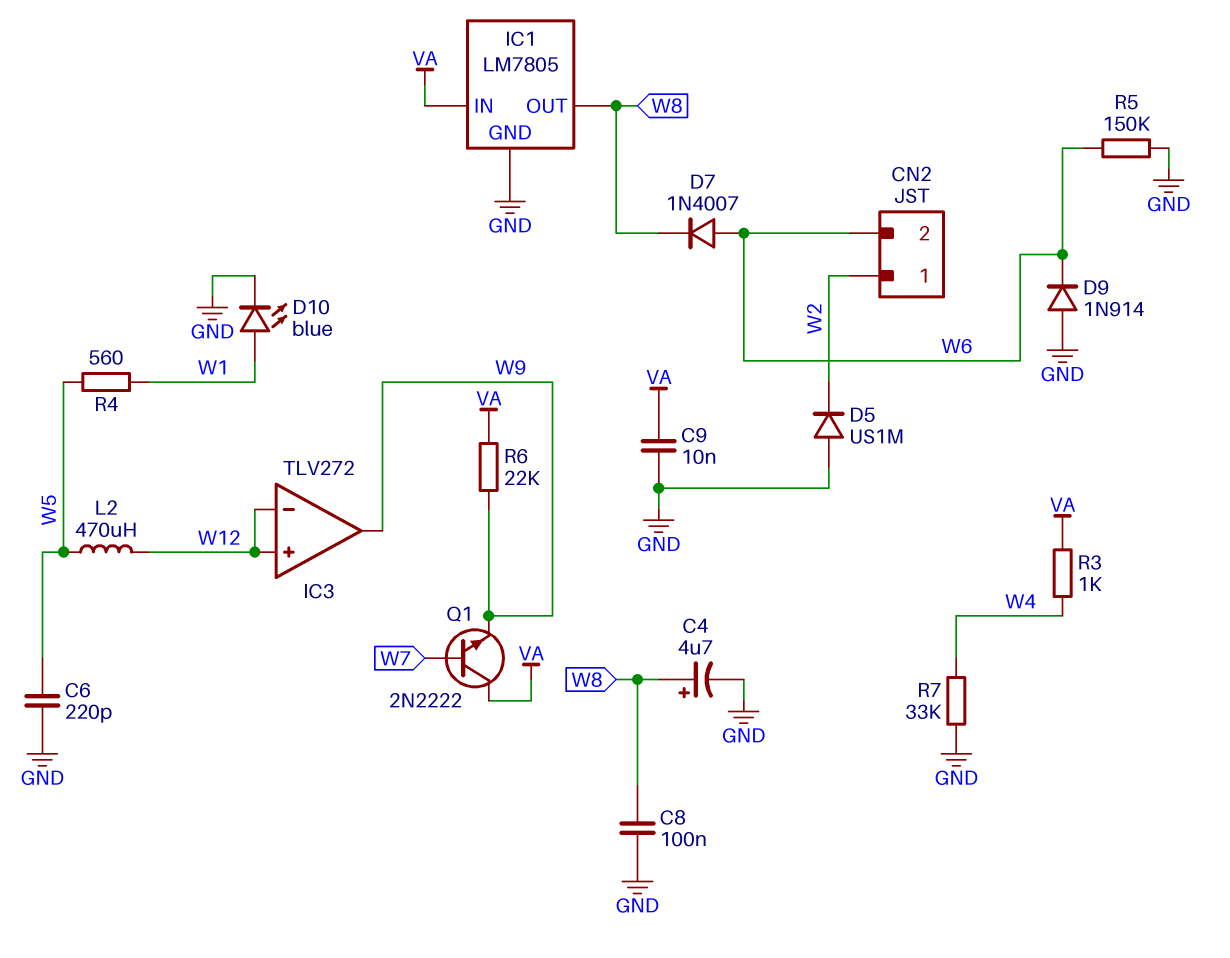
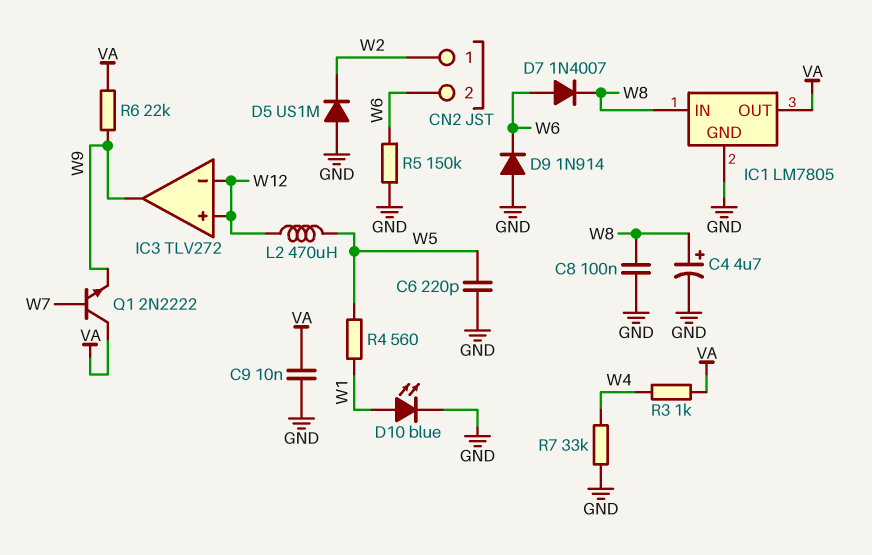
IC1 pin IN: VA -> W8
IC1 pin OUT: W8 -> VA

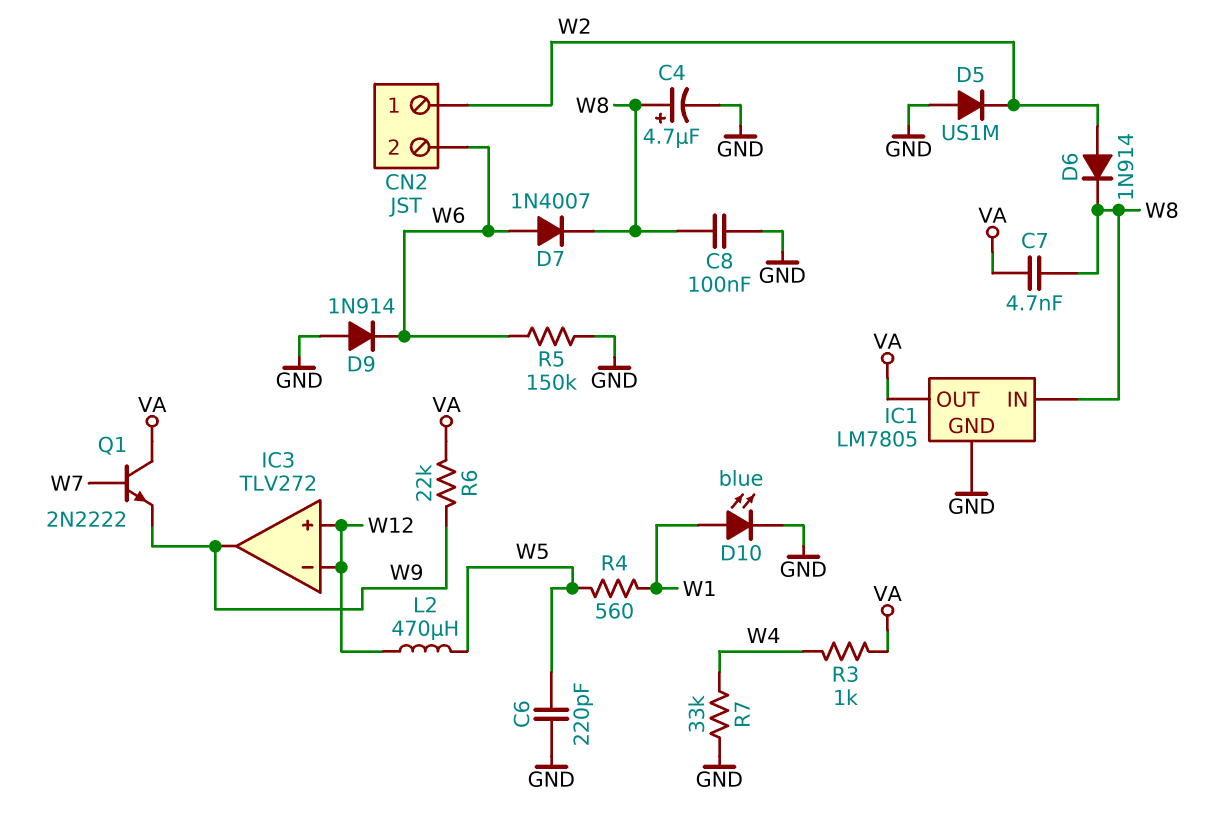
C7: none -> 4.7nF (VA, W8)
C9: 10nF (GND, VA) -> none
D6: none -> diode 1N914 (A W2, K W8)

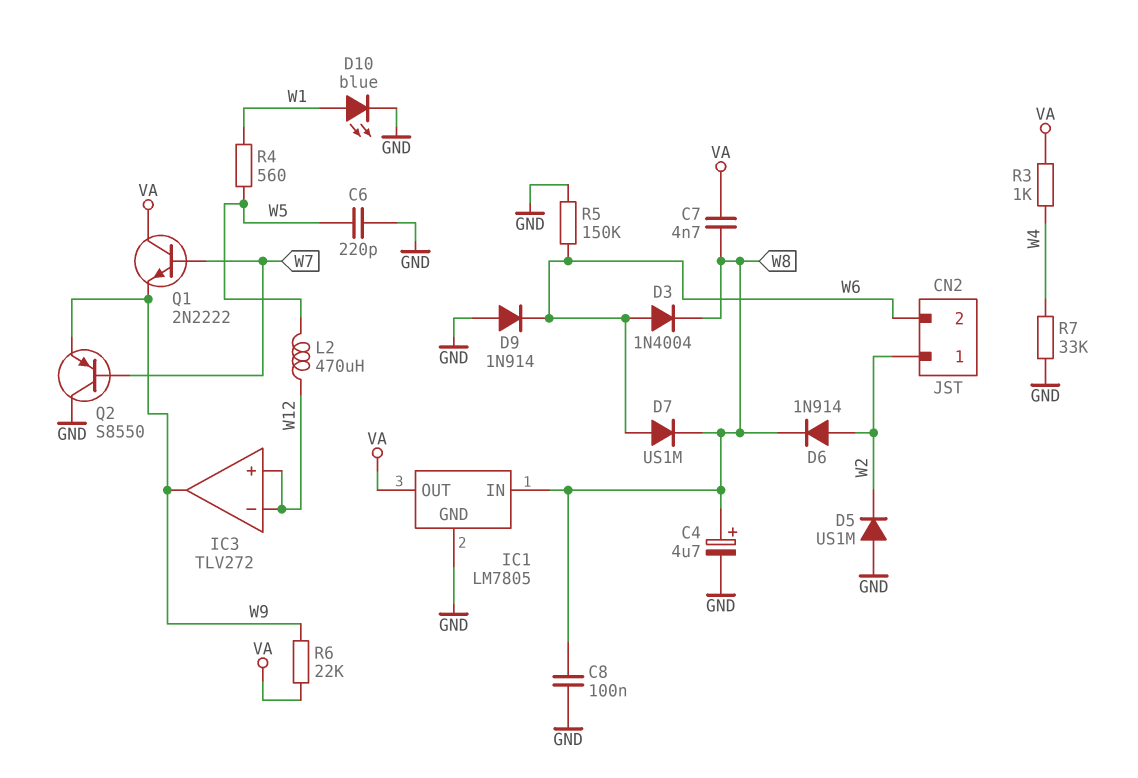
D3: none -> diode 1N4004 (A W6, K W8)
D7: diode 1N4007 (A W6, K W8) -> diode US1M (A W6, K W8)
Q2: none -> PNP S8550 (B W7, C GND, E W9)

